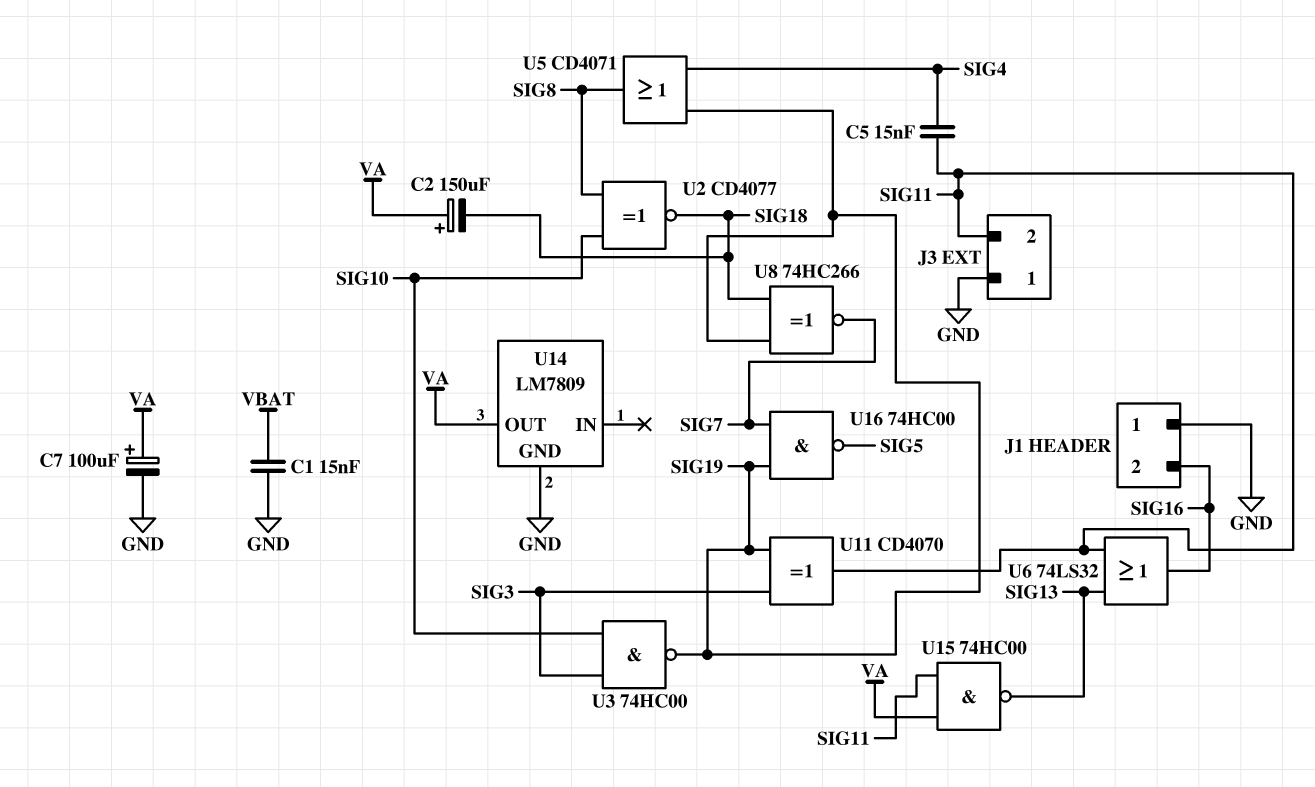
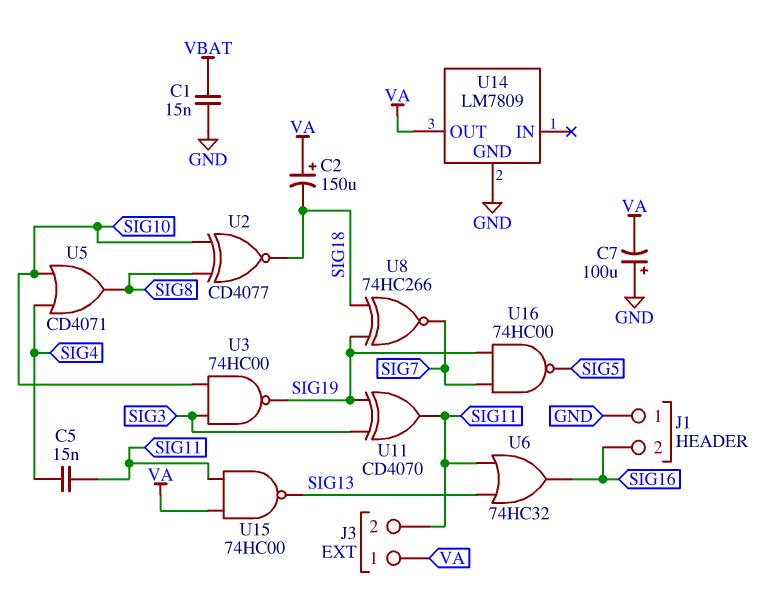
C7: 100uF (plus VA, minus GND) -> 100uF (plus GND, minus VA)
J3 pin 1: GND -> VA
U5: OR CD4071 (in SIG4, in SIG19, out SIG8) -> OR CD4071 (in SIG4, in SIG10, out SIG8)
U6: OR 74LS32 (in SIG11, in SIG13, out SIG16) -> OR 74HC32 (in SIG11, in SIG13, out SIG16)

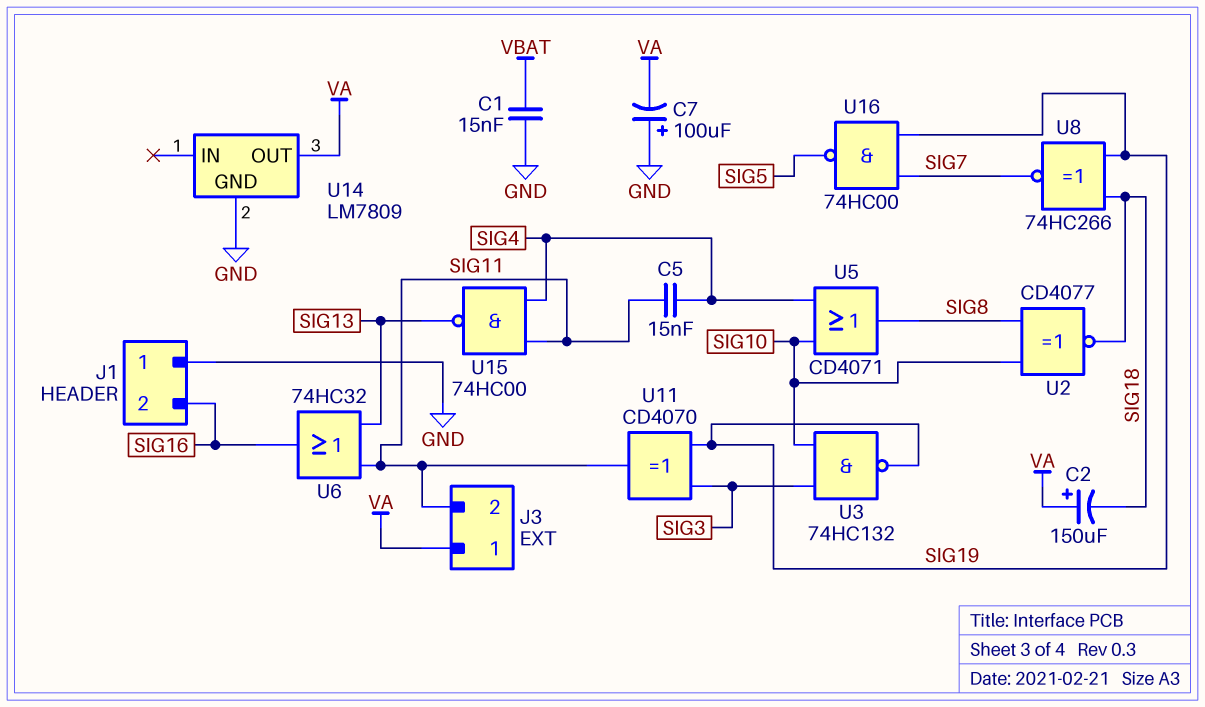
U3: NAND 74HC00 (in SIG3, in SIG10, out SIG19) -> NAND 74HC132 (in SIG3, in SIG10, out SIG19)
U15: NAND 74HC00 (in SIG11, in VA, out SIG13) -> NAND 74HC00 (in SIG4, in SIG11, out SIG13)

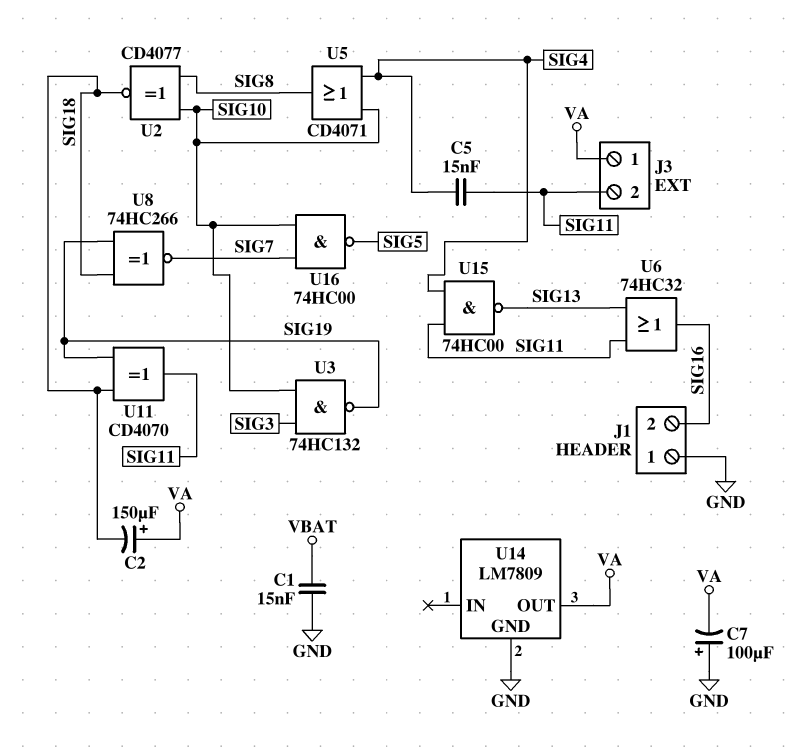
U11: XOR CD4070 (in SIG3, in SIG19, out SIG11) -> XOR CD4070 (in SIG18, in SIG19, out SIG11)
U16: NAND 74HC00 (in SIG7, in SIG19, out SIG5) -> NAND 74HC00 (in SIG7, in SIG10, out SIG5)

